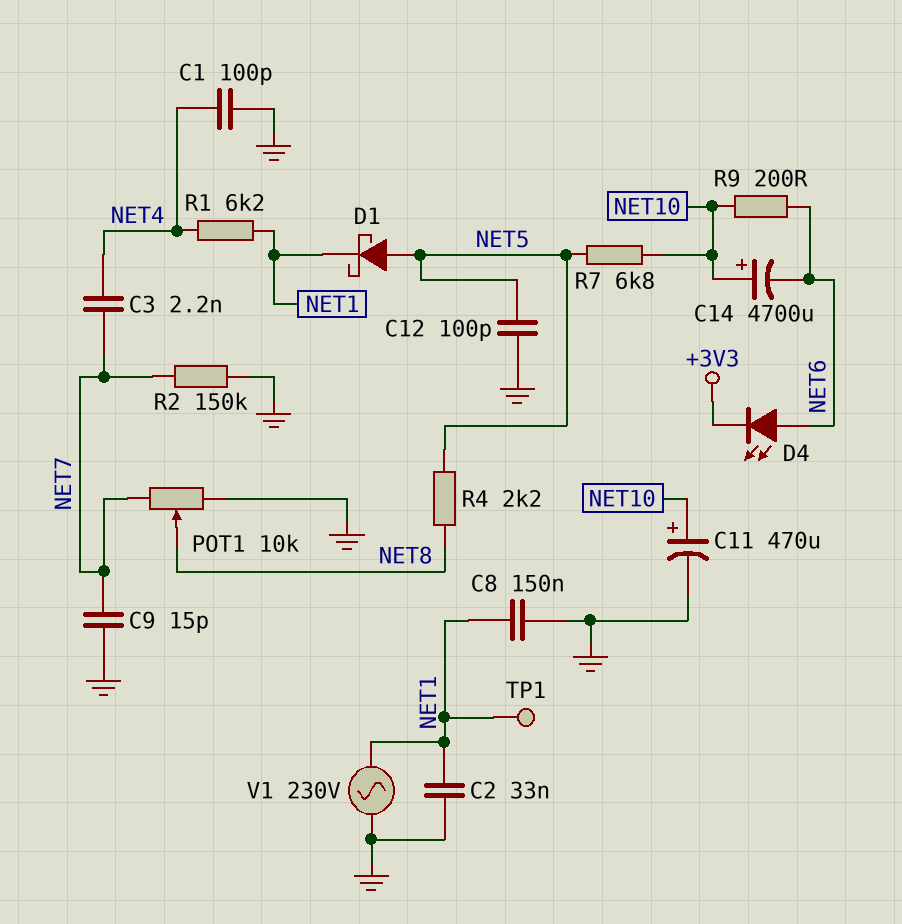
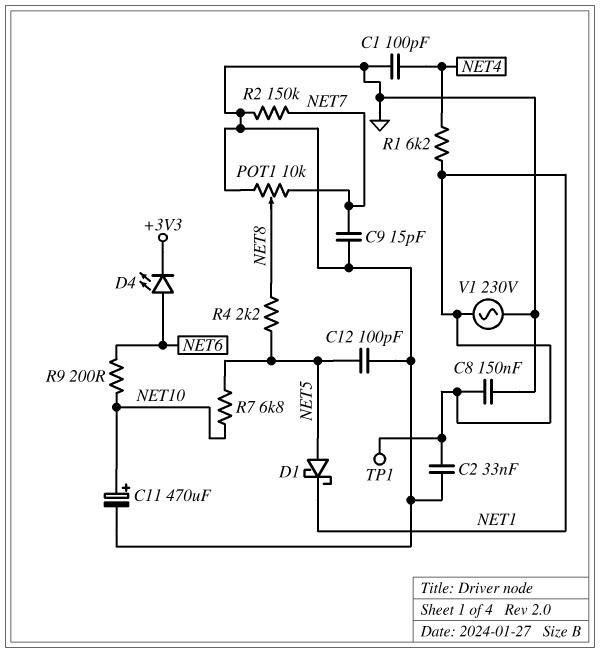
C3: 2.2nF (NET4, NET7) -> none
C14: 4700uF (plus NET10, minus NET6) -> none

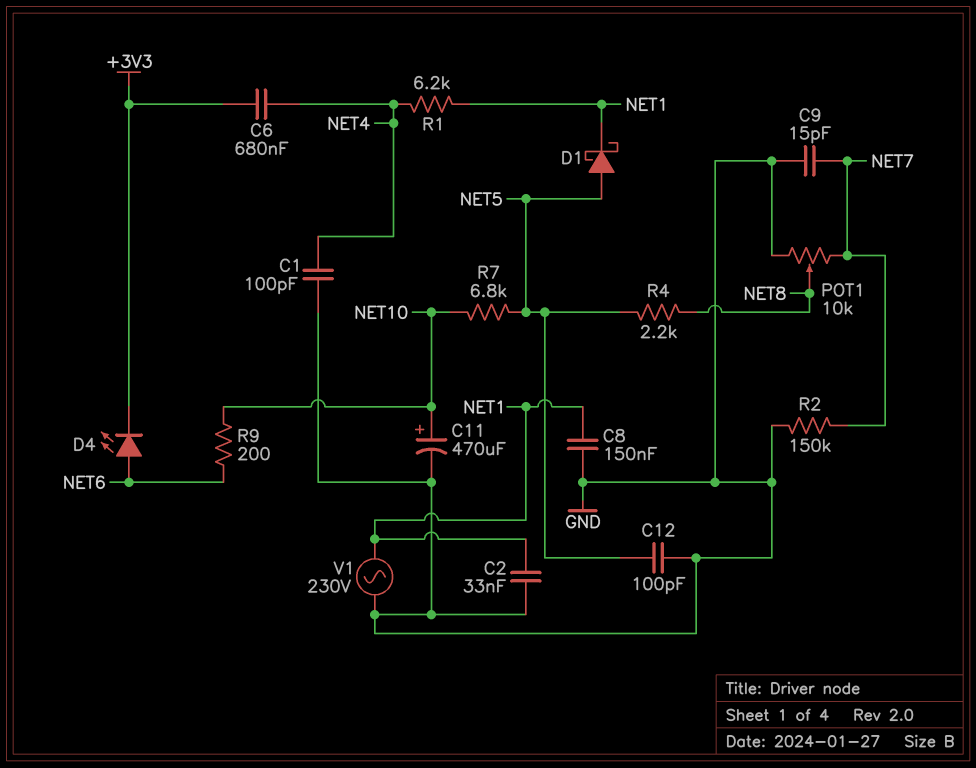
C6: none -> 680nF (+3V3, NET4)
TP1: test point (NET1) -> none

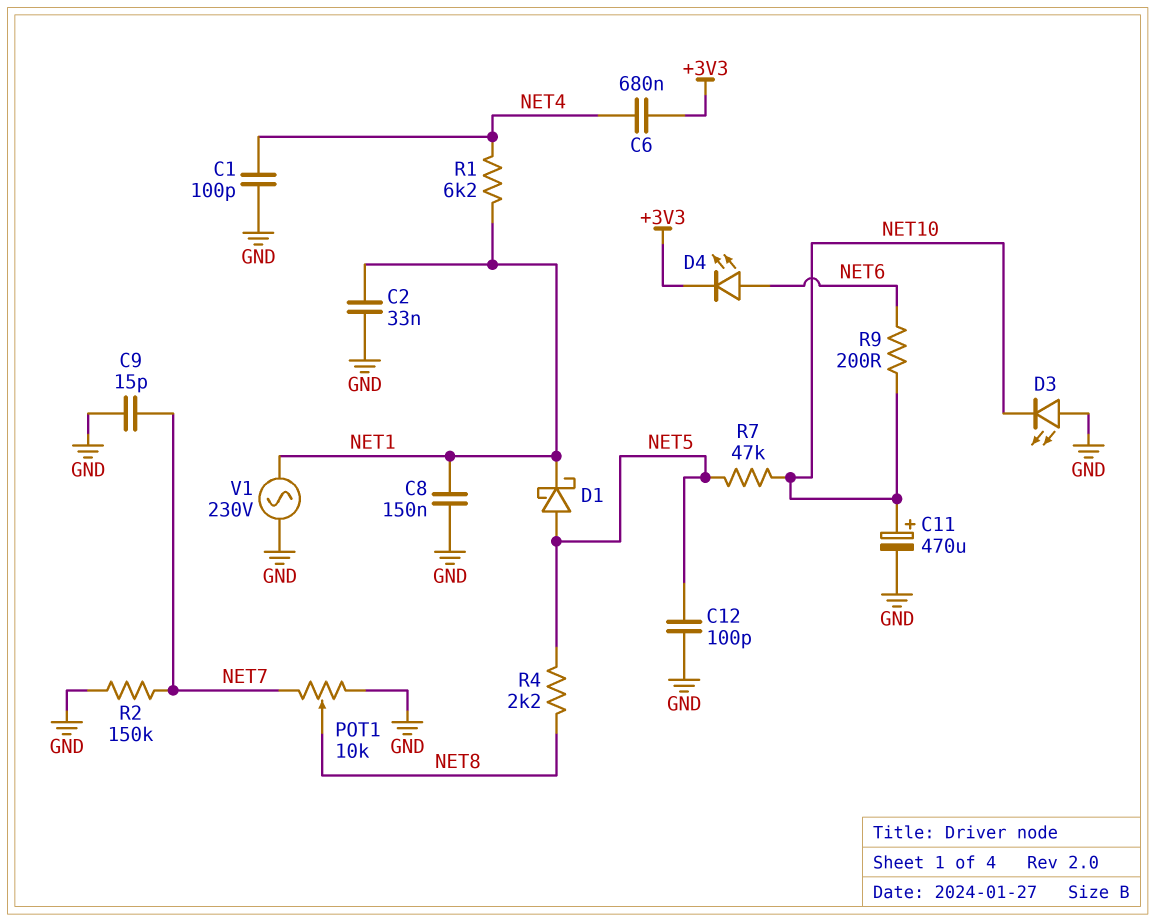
D3: none -> LED (A GND, K NET10)
R7: 6.8k (NET5, NET10) -> 47k (NET5, NET10)

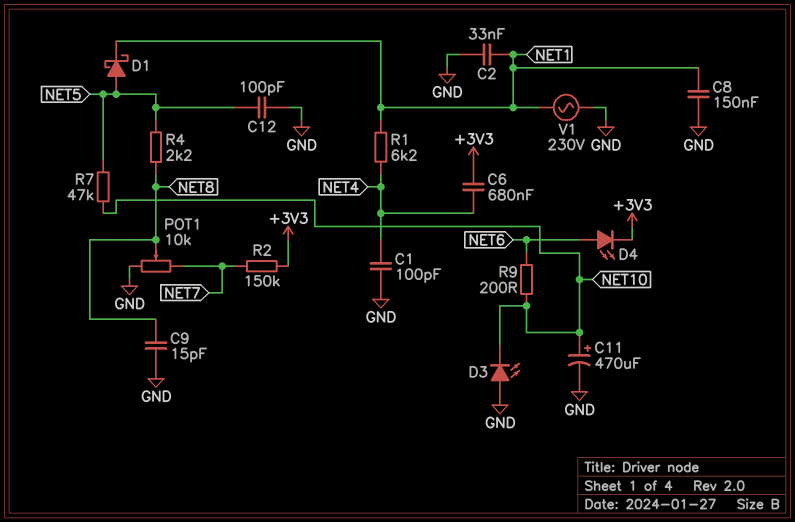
C9: 15pF (GND, NET7) -> 15pF (GND, NET8)
R2: 150k (GND, NET7) -> 150k (+3V3, NET7)

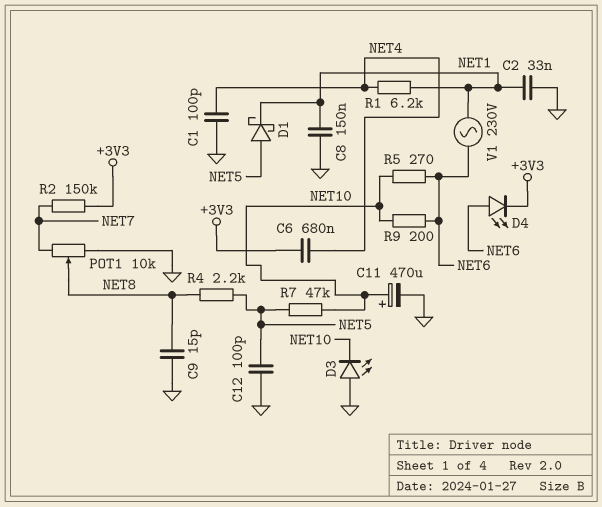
R5: none -> 270 (NET6, NET10)
V1: AC 230V (GND, NET1) -> AC 230V (NET1, NET6)

